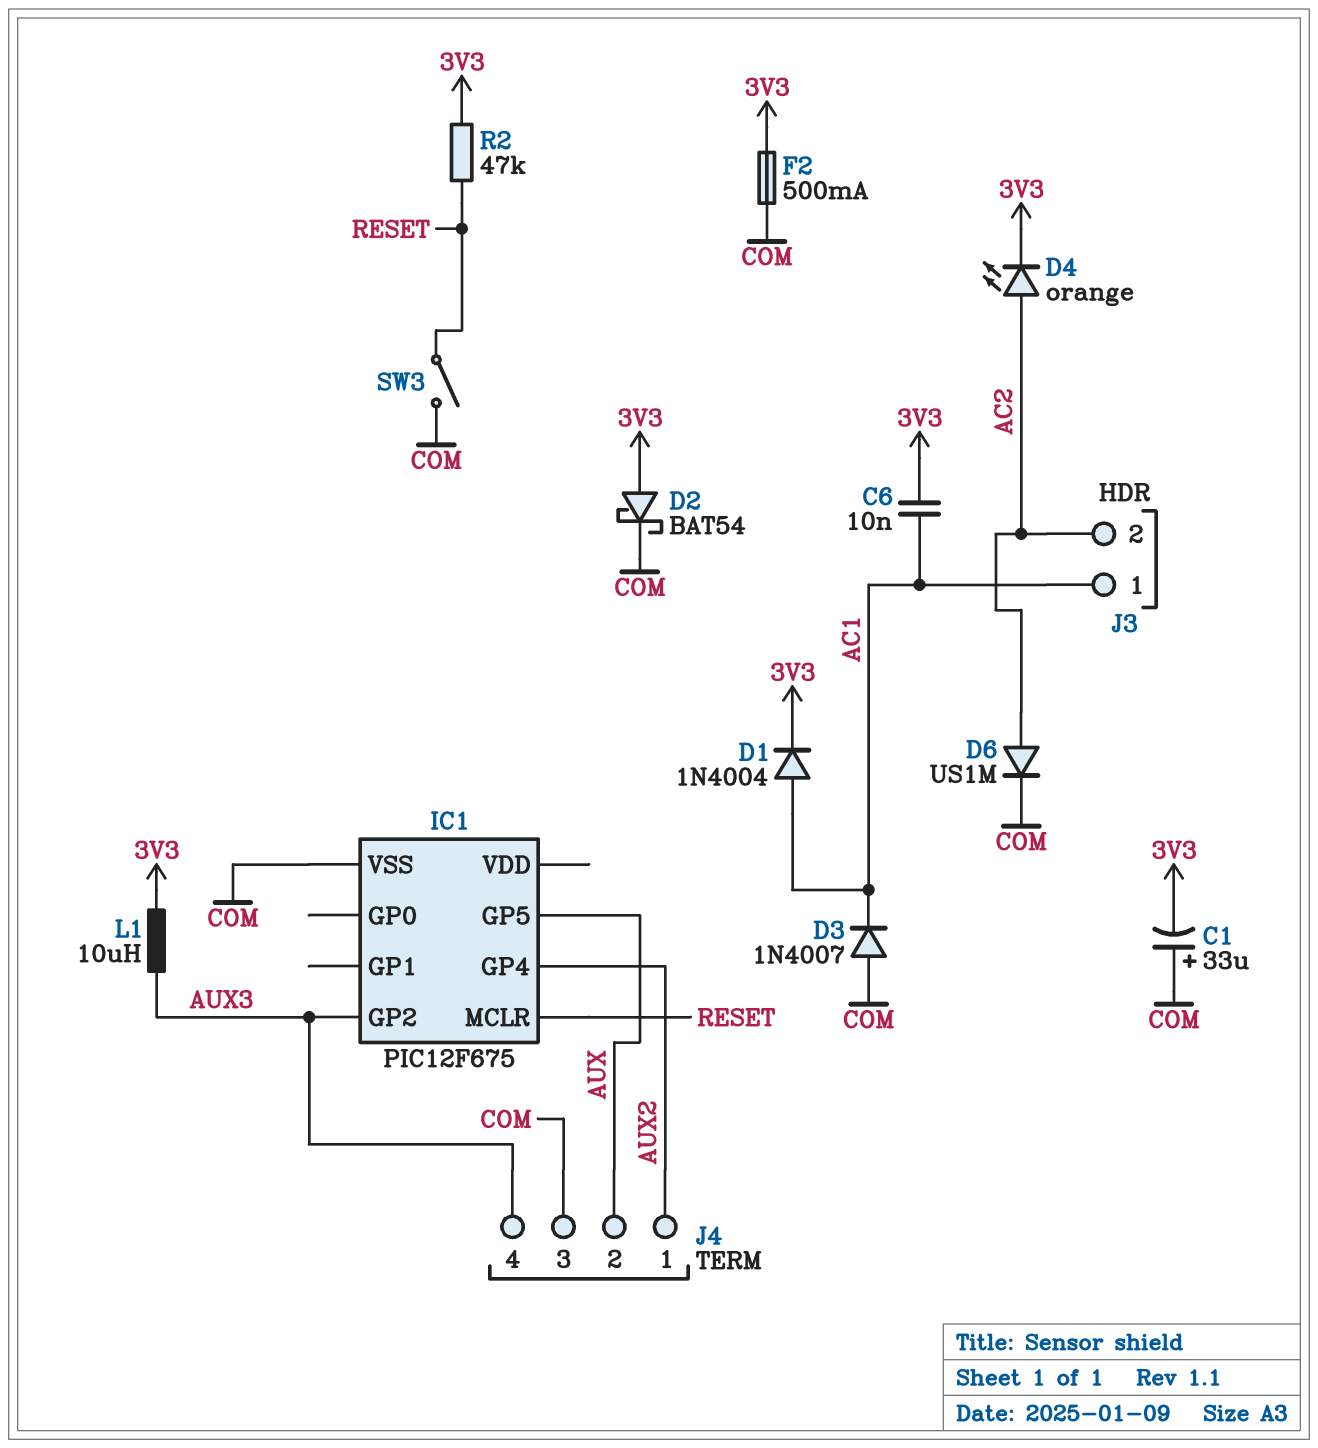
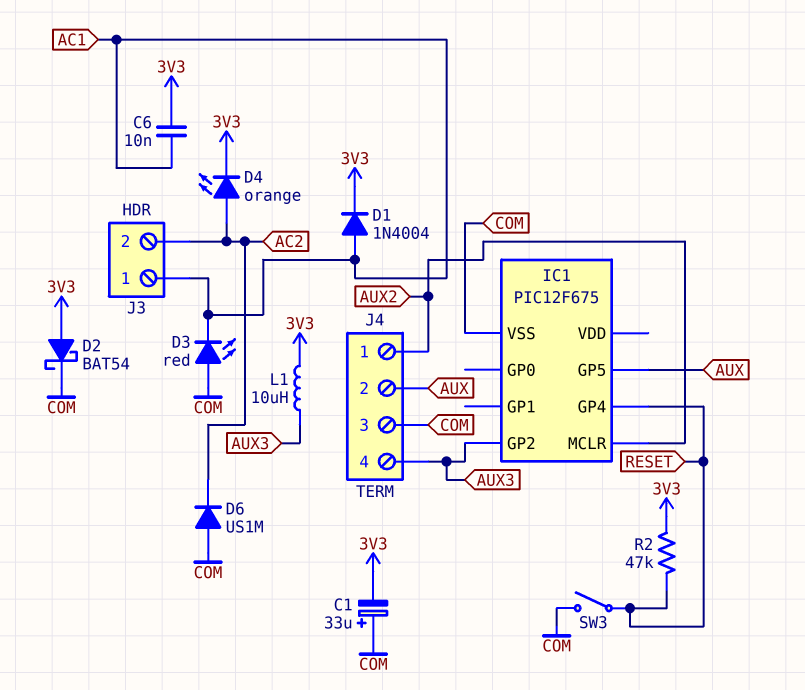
D3: diode 1N4007 (A COM, K AC1) -> LED red (A COM, K AC1)
D6: diode US1M (A AC2, K COM) -> diode US1M (A COM, K AC2)
F2: 500mA (3V3, COM) -> none
IC1 pin GP4: AUX2 -> RESET
IC1 pin MCLR: RESET -> AUX2

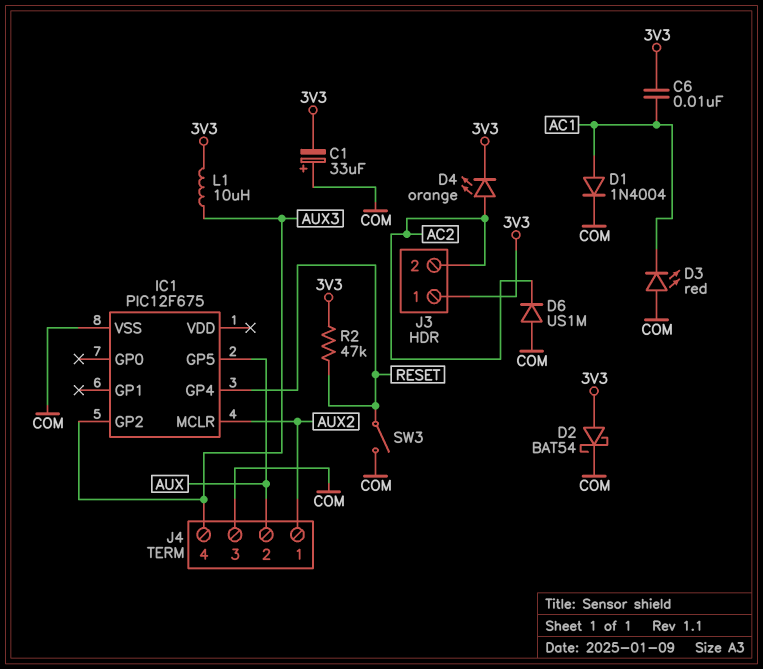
D1: diode 1N4004 (A AC1, K 3V3) -> diode 1N4004 (A AC1, K COM)
J3 pin 1: AC1 -> 3V3

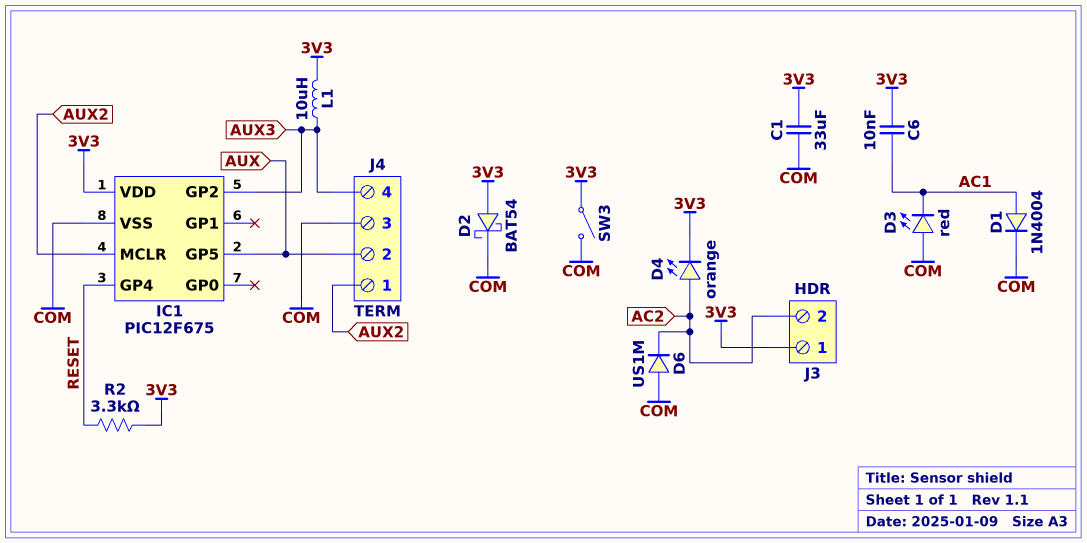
C1: 33uF (plus COM, minus 3V3) -> 33uF (3V3, COM)
IC1 pin VDD: none -> 3V3
R2: 47k (3V3, RESET) -> 3.3k (3V3, RESET)
SW3: switch (COM, RESET) -> switch (3V3, COM)

